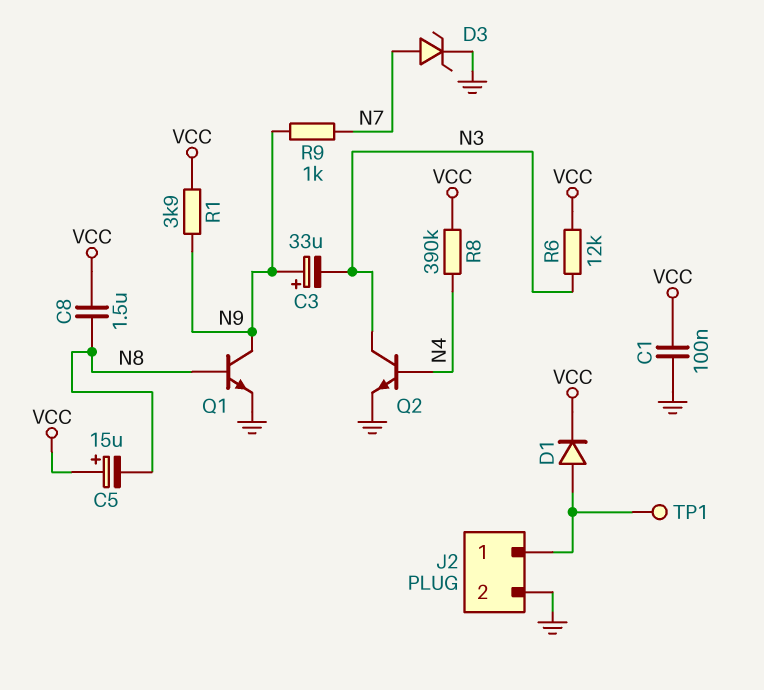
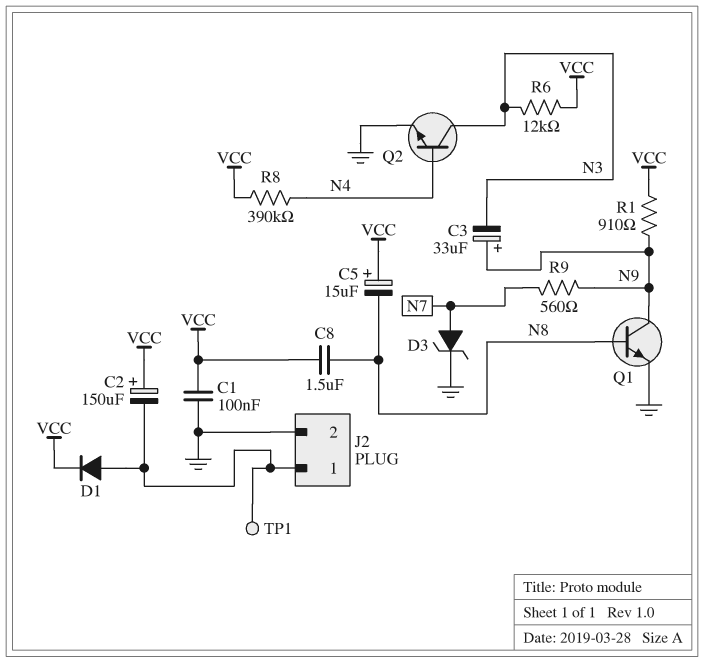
C2: none -> 150uF (plus VCC, minus J2/1)
R1: 3.9k (N9, VCC) -> 910 (N9, VCC)
R9: 1k (N7, N9) -> 560 (N7, N9)

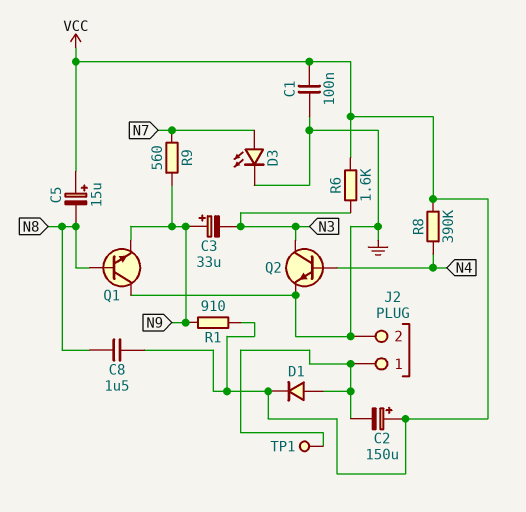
D3: zener (A N7, K GND) -> LED (A N7, K GND)
Q1: NPN (B N8, C N9, E GND) -> NPN (B N8, C GND, E N9)
R6: 12k (N3, VCC) -> 1.6k (N3, VCC)

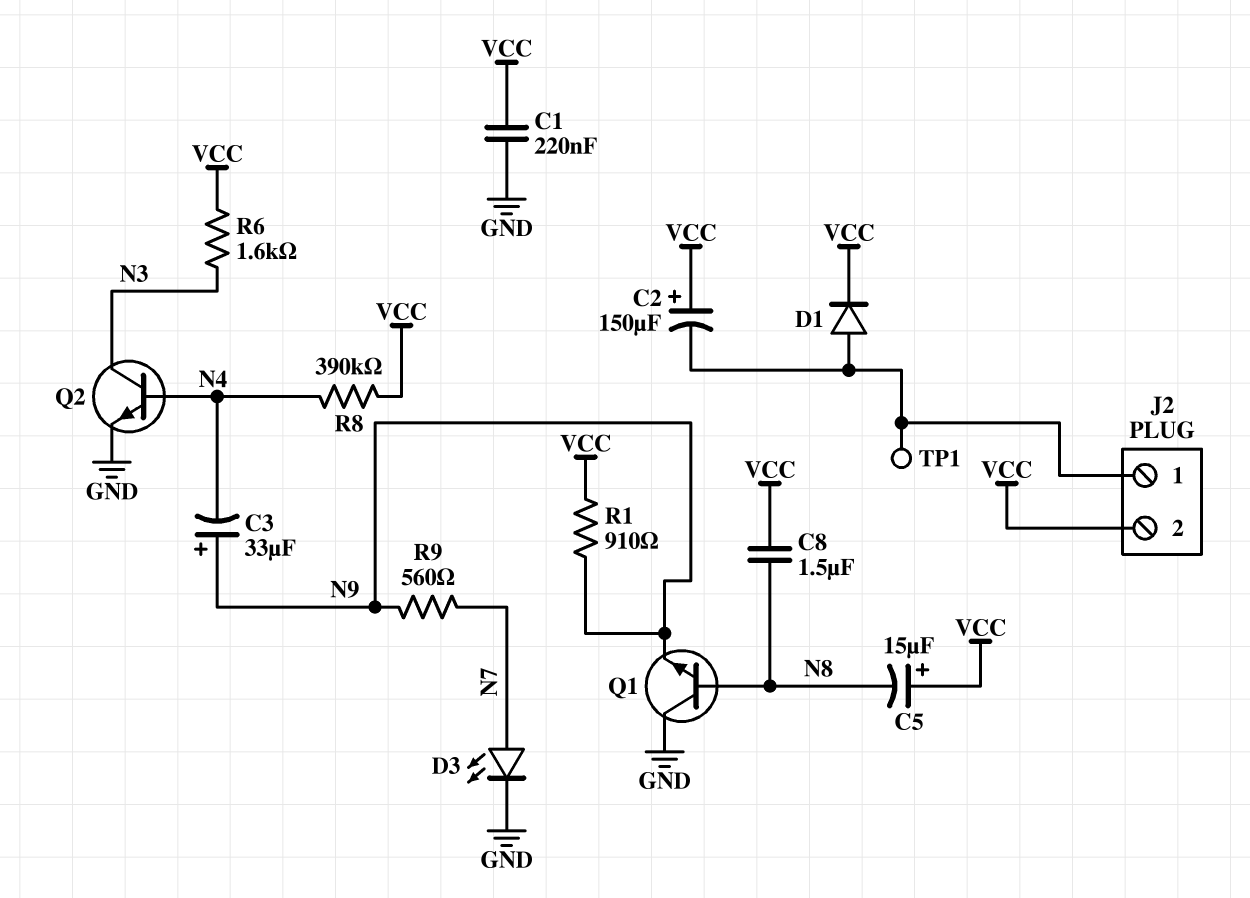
C1: 100nF (GND, VCC) -> 220nF (GND, VCC)
C3: 33uF (plus N9, minus N3) -> 33uF (plus N9, minus N4)
J2 pin 2: GND -> VCC

